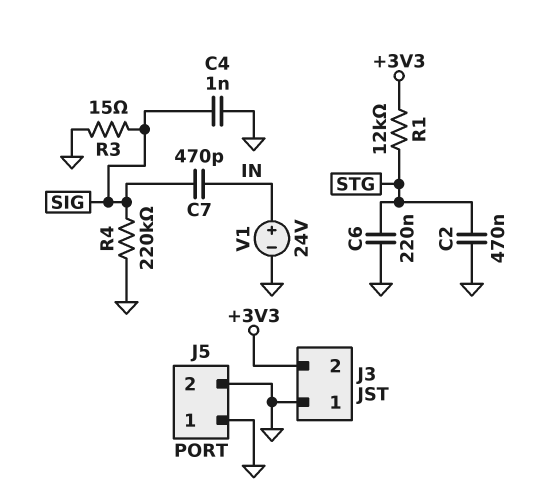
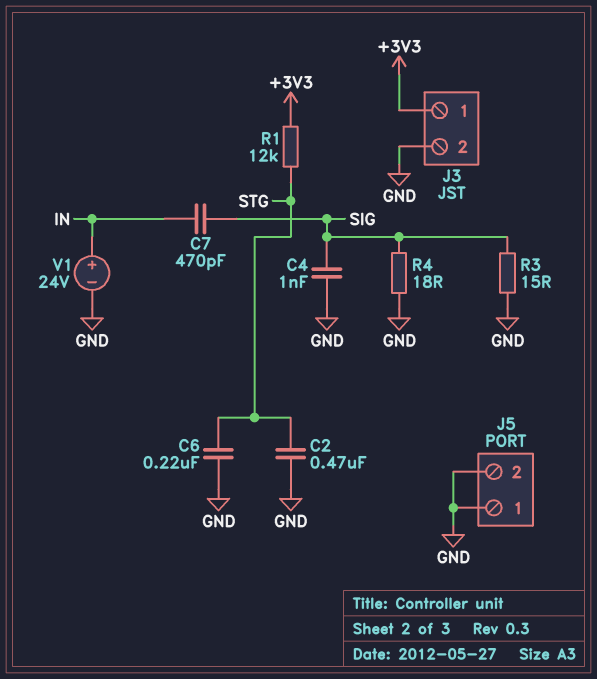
J3 pin 1: GND -> +3V3
J3 pin 2: +3V3 -> GND
R4: 220k (GND, SIG) -> 18 (GND, SIG)

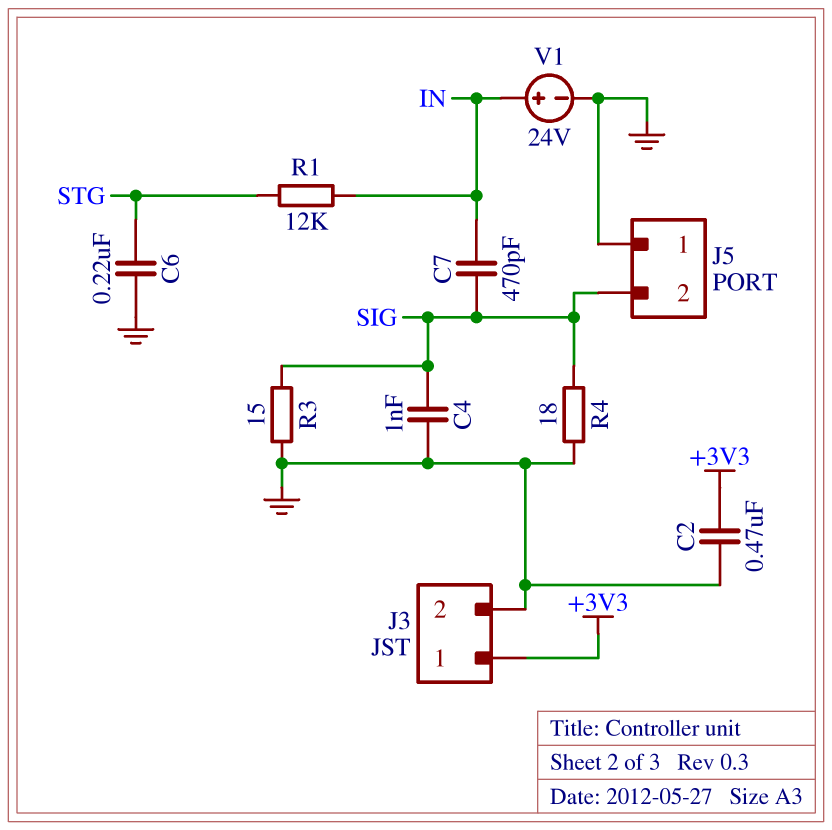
C2: 470nF (GND, STG) -> 470nF (+3V3, GND)
J5 pin 2: GND -> SIG
R1: 12k (+3V3, STG) -> 12k (IN, STG)

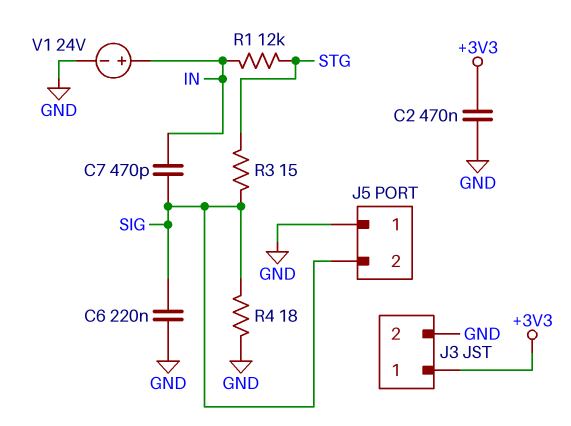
C4: 1nF (GND, SIG) -> none
C6: 220nF (GND, STG) -> 220nF (GND, SIG)
R3: 15 (GND, SIG) -> 15 (SIG, STG)

